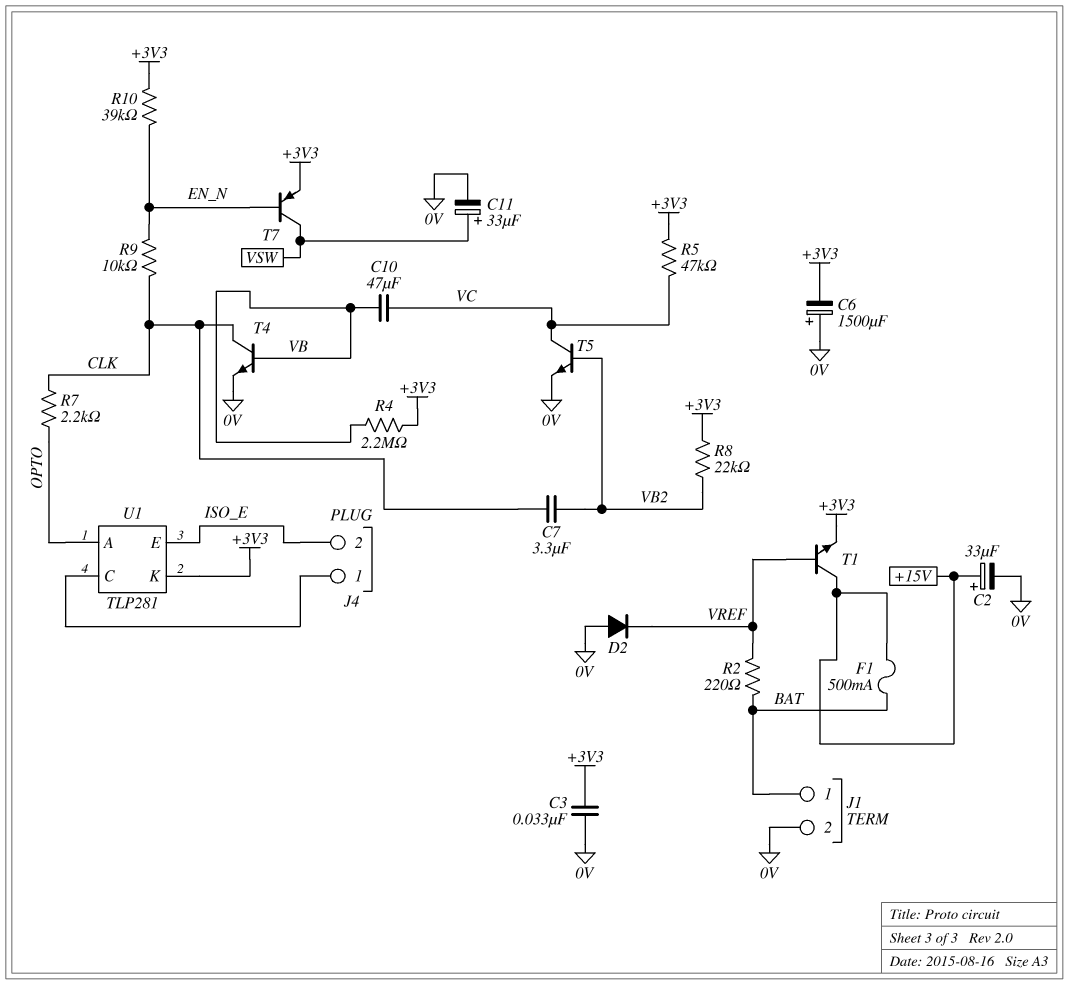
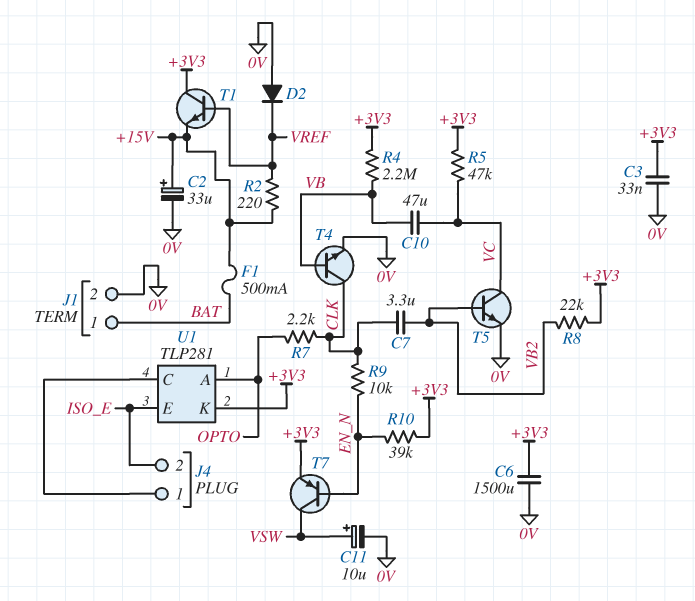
C6: 1500uF (plus 0V, minus +3V3) -> 1500uF (+3V3, 0V)
C11: 33uF (plus VSW, minus 0V) -> 10uF (plus VSW, minus 0V)
R2: 220 (BAT, VREF) -> 220 (+15V, VREF)
T1: NPN (B VREF, C +15V, E +3V3) -> NPN (B VREF, C +3V3, E +15V)

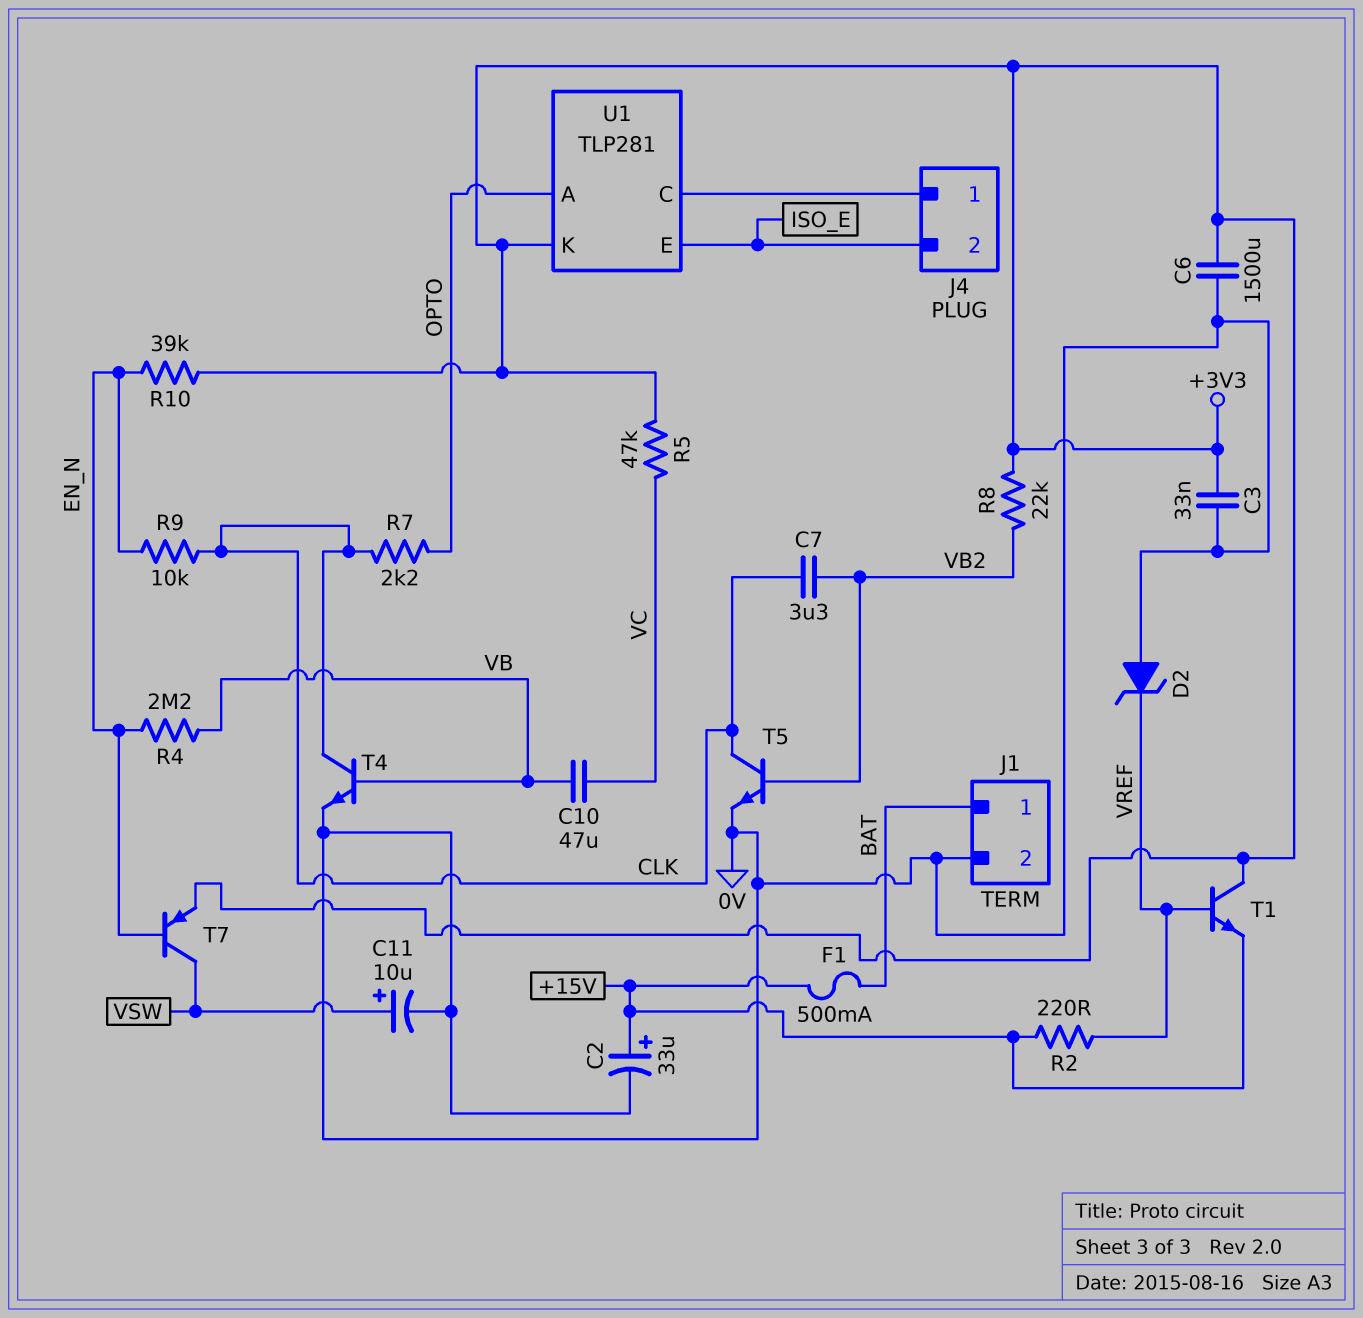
D2: diode (A 0V, K VREF) -> zener (A 0V, K VREF)
R4: 2.2M (+3V3, VB) -> 2.2M (EN_N, VB)
T5: NPN (B VB2, C VC, E 0V) -> NPN (B VB2, C CLK, E 0V)

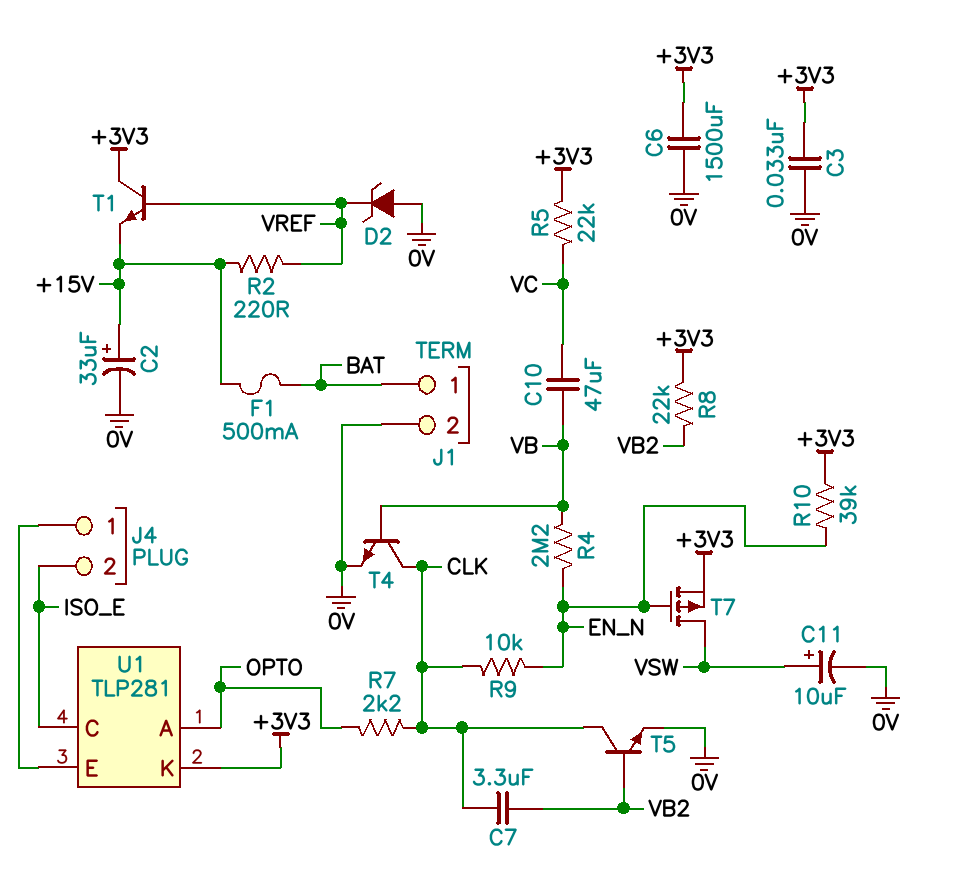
R5: 47k (+3V3, VC) -> 22k (+3V3, VC)
T7: PNP (B EN_N, C VSW, E +3V3) -> PMOS (G EN_N, D VSW, S +3V3)
U1 pin C: J4/1 -> ISO_E
U1 pin E: ISO_E -> J4/1

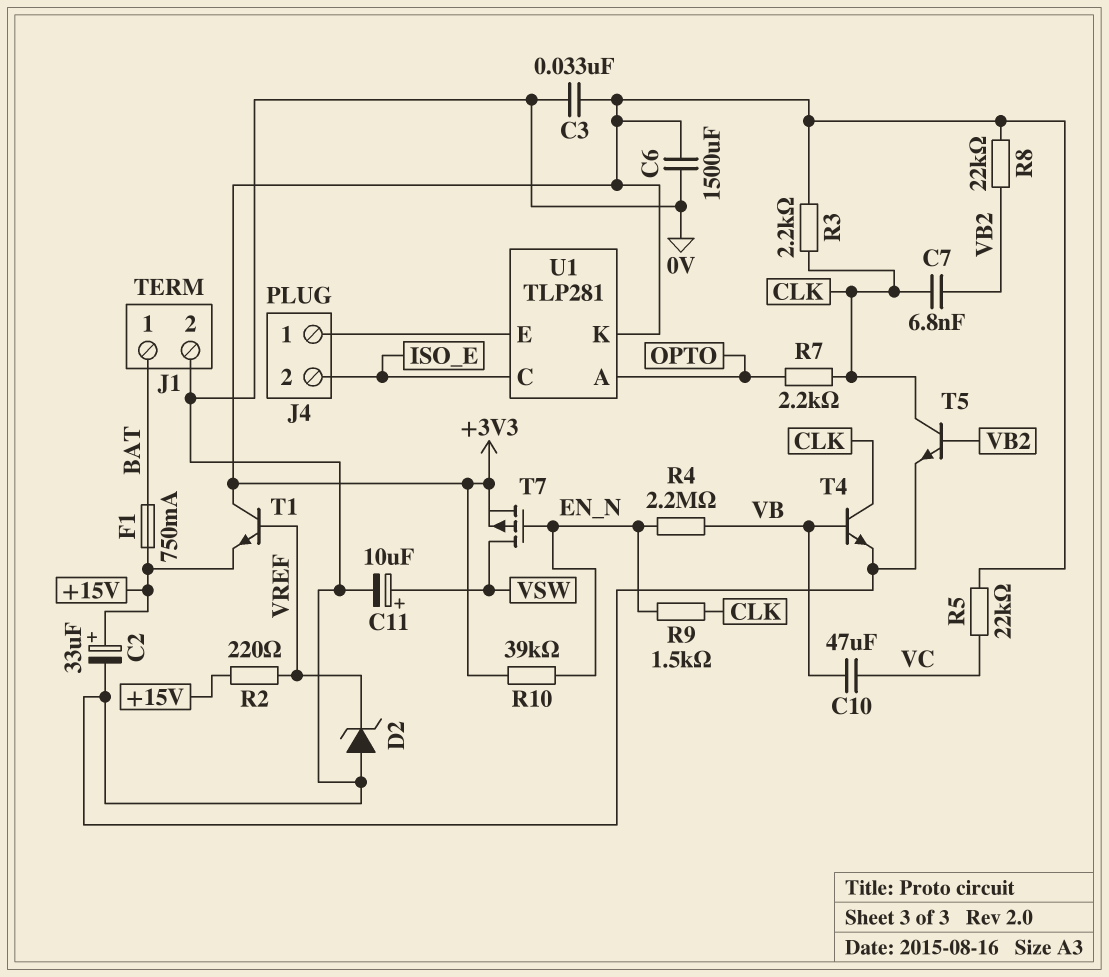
C7: 3.3uF (CLK, VB2) -> 6.8nF (CLK, VB2)
F1: 500mA (+15V, BAT) -> 750mA (+15V, BAT)
R3: none -> 2.2k (+3V3, CLK)
R9: 10k (CLK, EN_N) -> 1.5k (CLK, EN_N)

